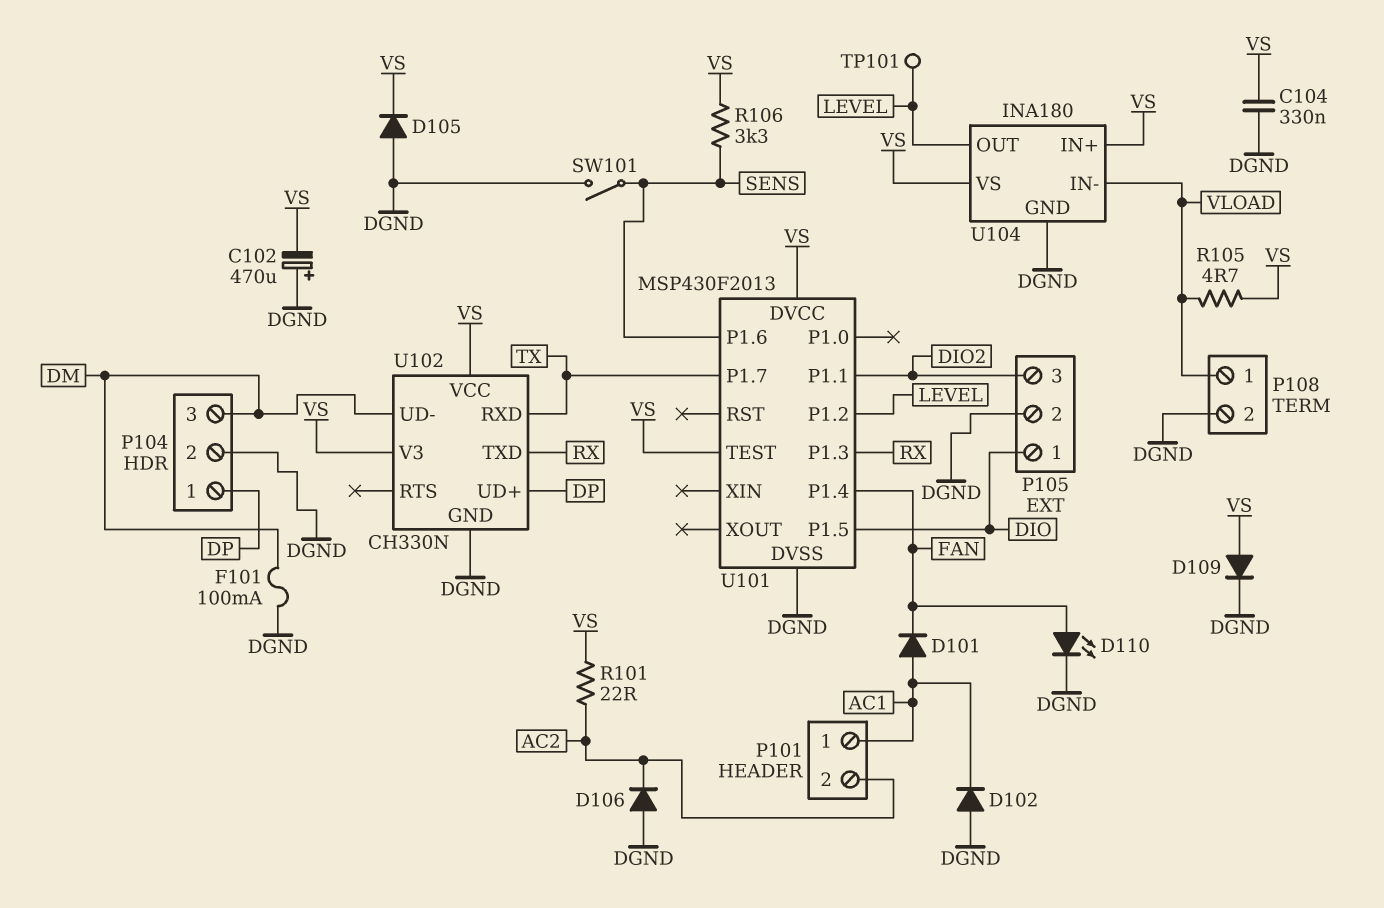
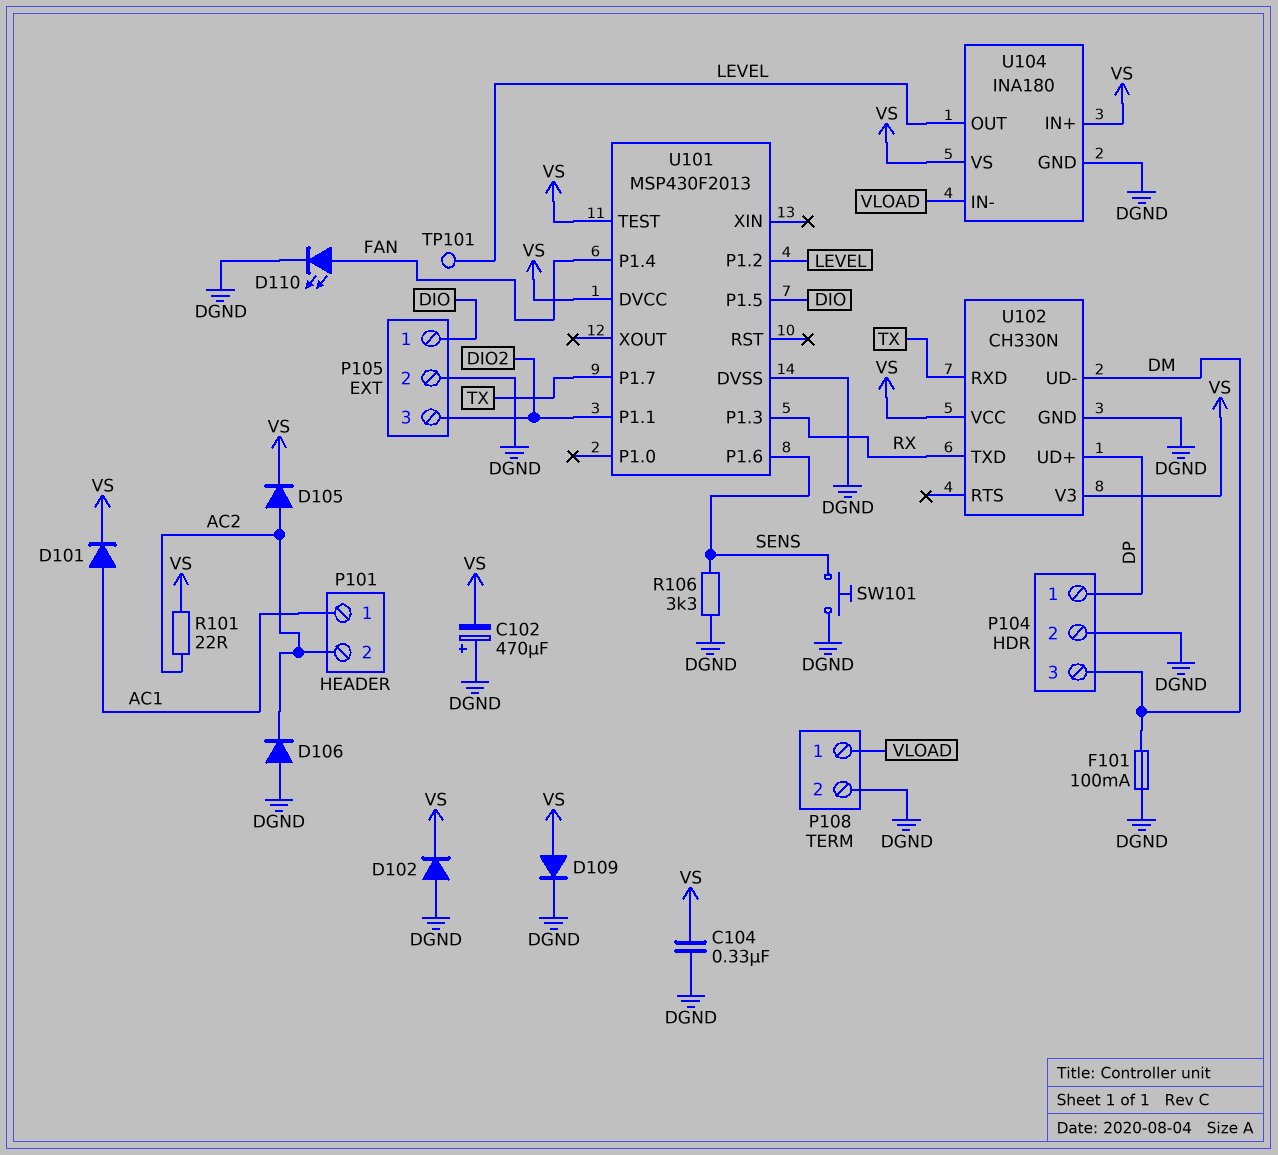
D101: diode (A AC1, K FAN) -> diode (A AC1, K VS)
D102: diode (A DGND, K AC1) -> diode (A DGND, K VS)
D105: diode (A DGND, K VS) -> diode (A AC2, K VS)
R105: 4.7 (VLOAD, VS) -> none
R106: 3.3k (SENS, VS) -> 3.3k (DGND, SENS)
SW101: switch (DGND, SENS) -> button (DGND, SENS)

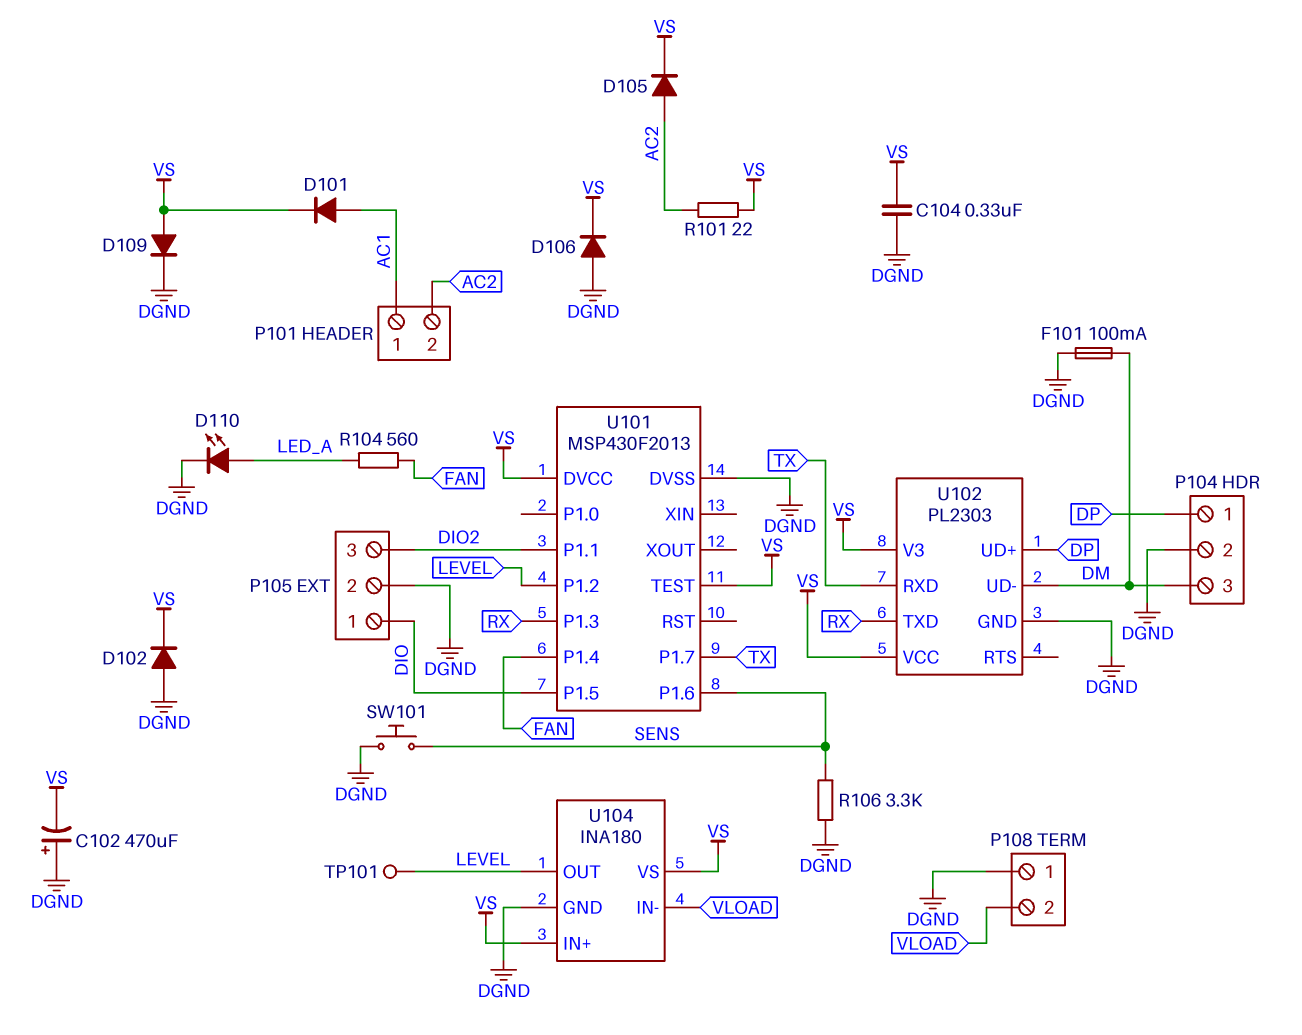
D106: diode (A DGND, K AC2) -> diode (A DGND, K VS)
D110: LED (A FAN, K DGND) -> LED (A LED_A, K DGND)
P108 pin 1: VLOAD -> DGND
P108 pin 2: DGND -> VLOAD
R104: none -> 560 (FAN, LED_A)
U102: CH330N -> PL2303

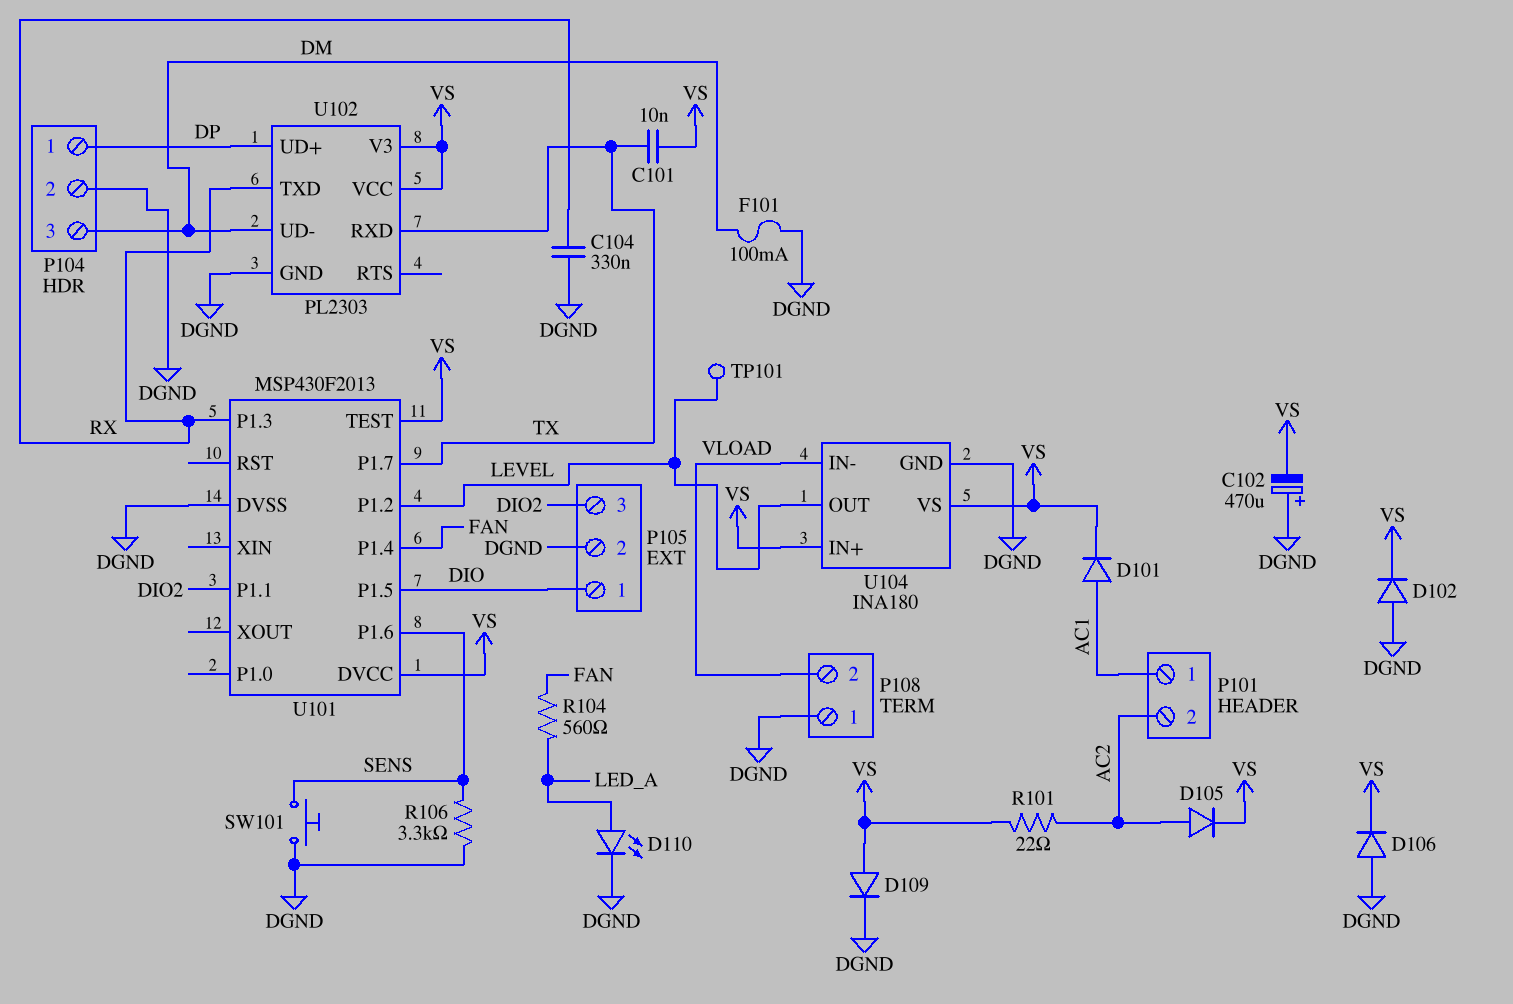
C101: none -> 10nF (TX, VS)
C104: 330nF (DGND, VS) -> 330nF (DGND, RX)

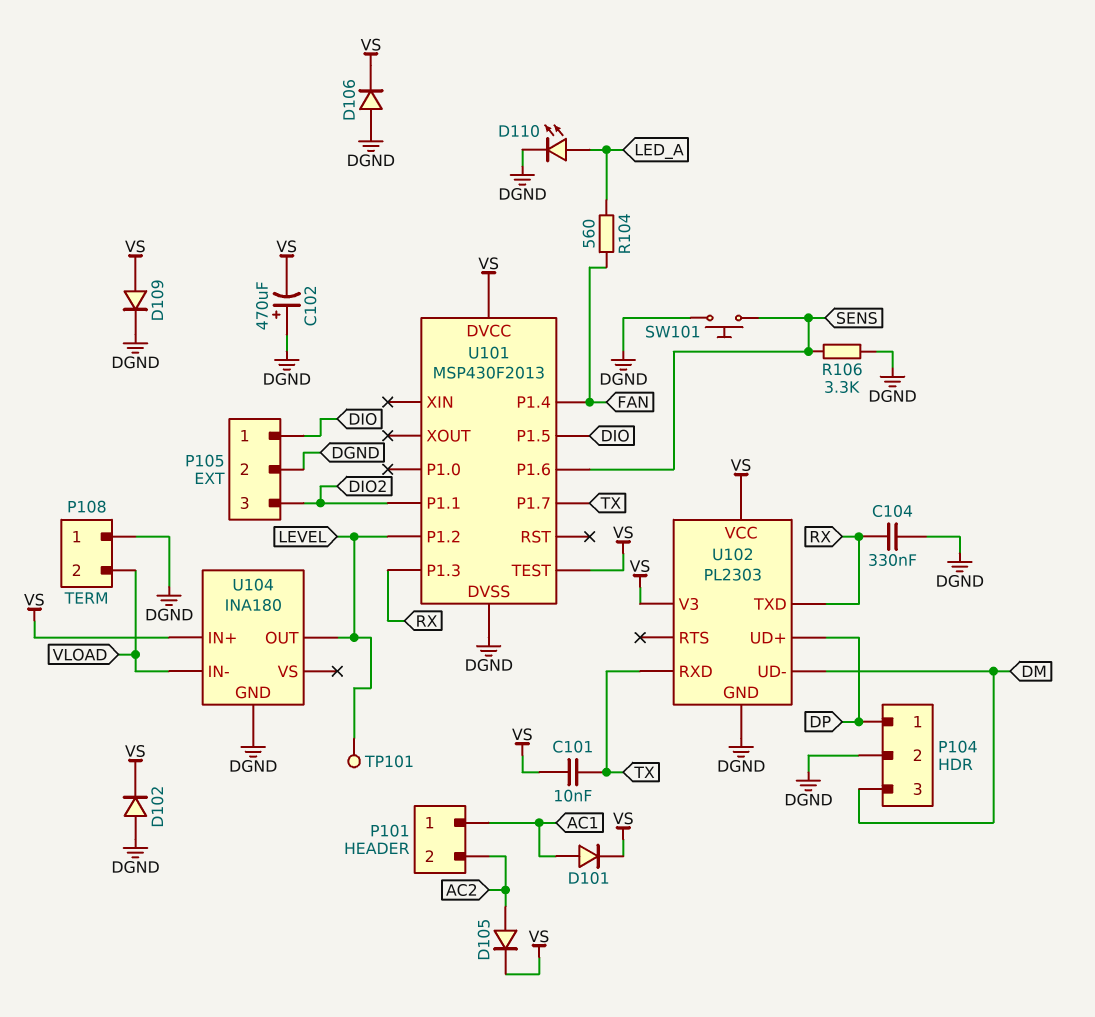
F101: 100mA (DGND, DM) -> none
R101: 22 (AC2, VS) -> none
U104 pin VS: VS -> none

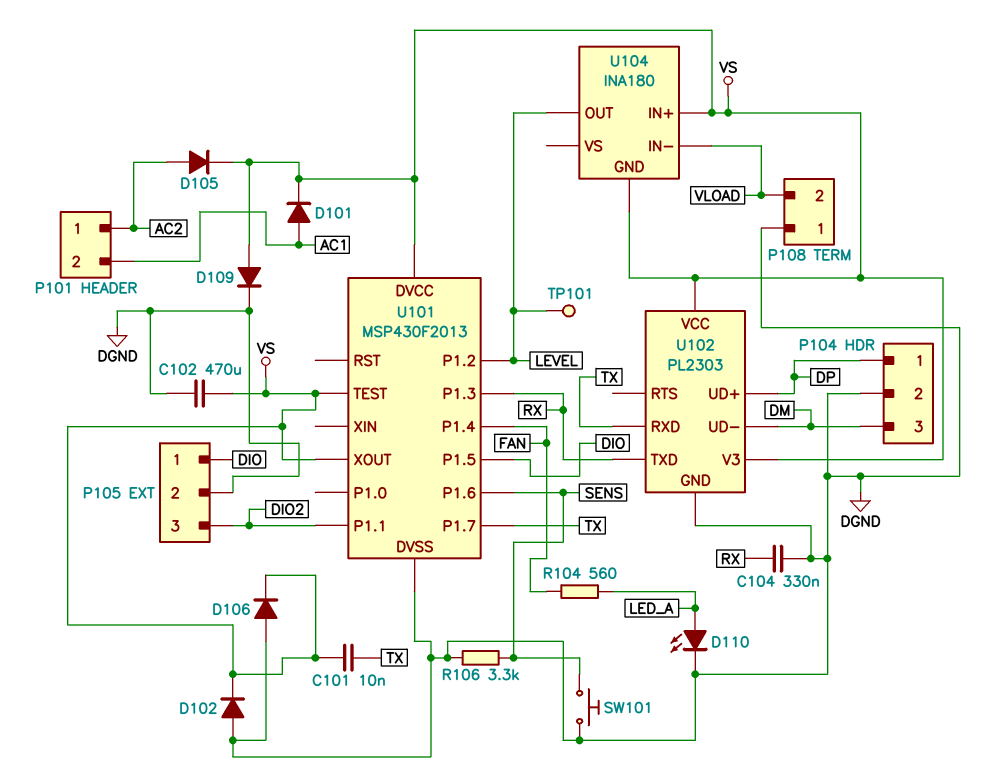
C102: 470uF (plus DGND, minus VS) -> 470uF (DGND, VS)
P101 pin 1: AC1 -> AC2
P101 pin 2: AC2 -> AC1
U101 pin XOUT: none -> VS
U104 pin GND: DGND -> VS

